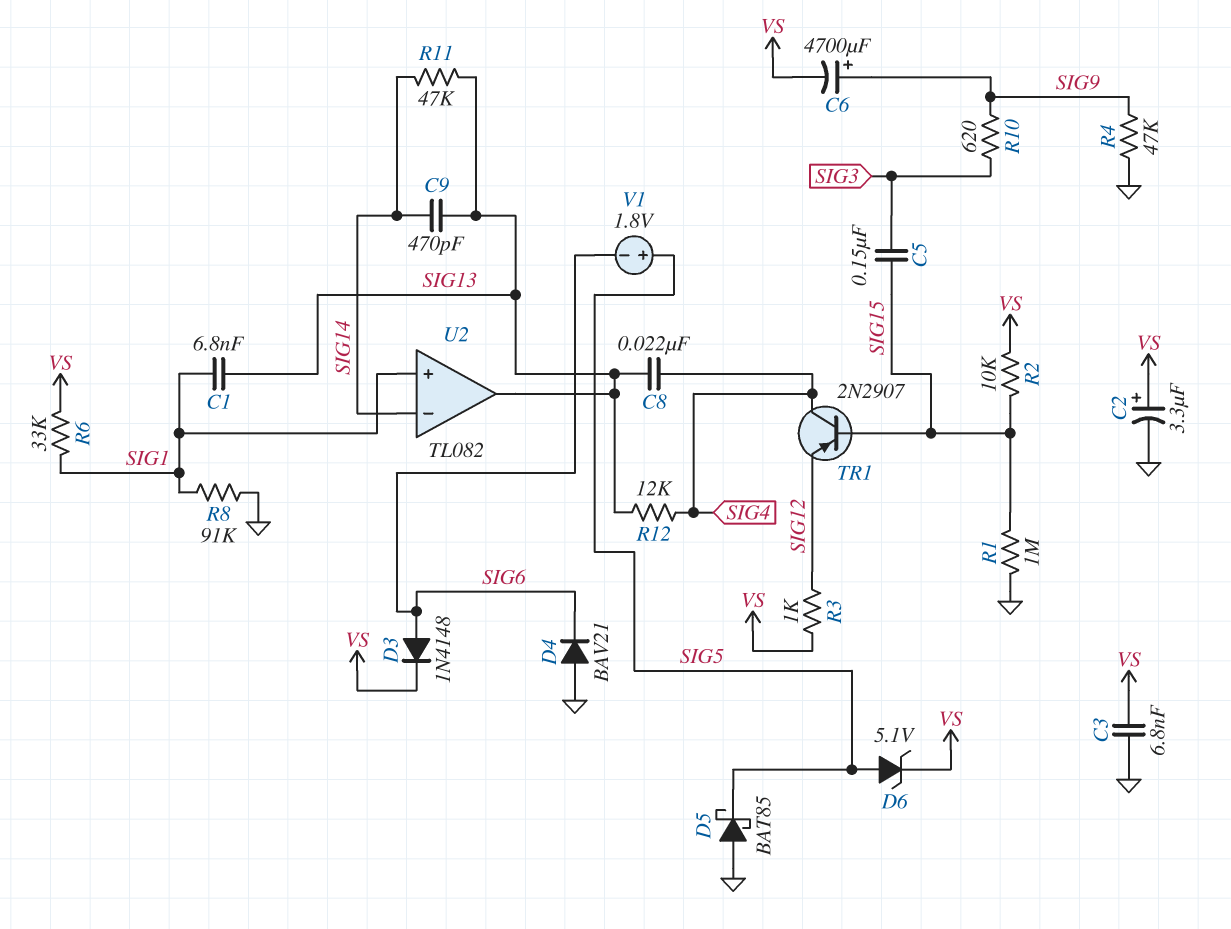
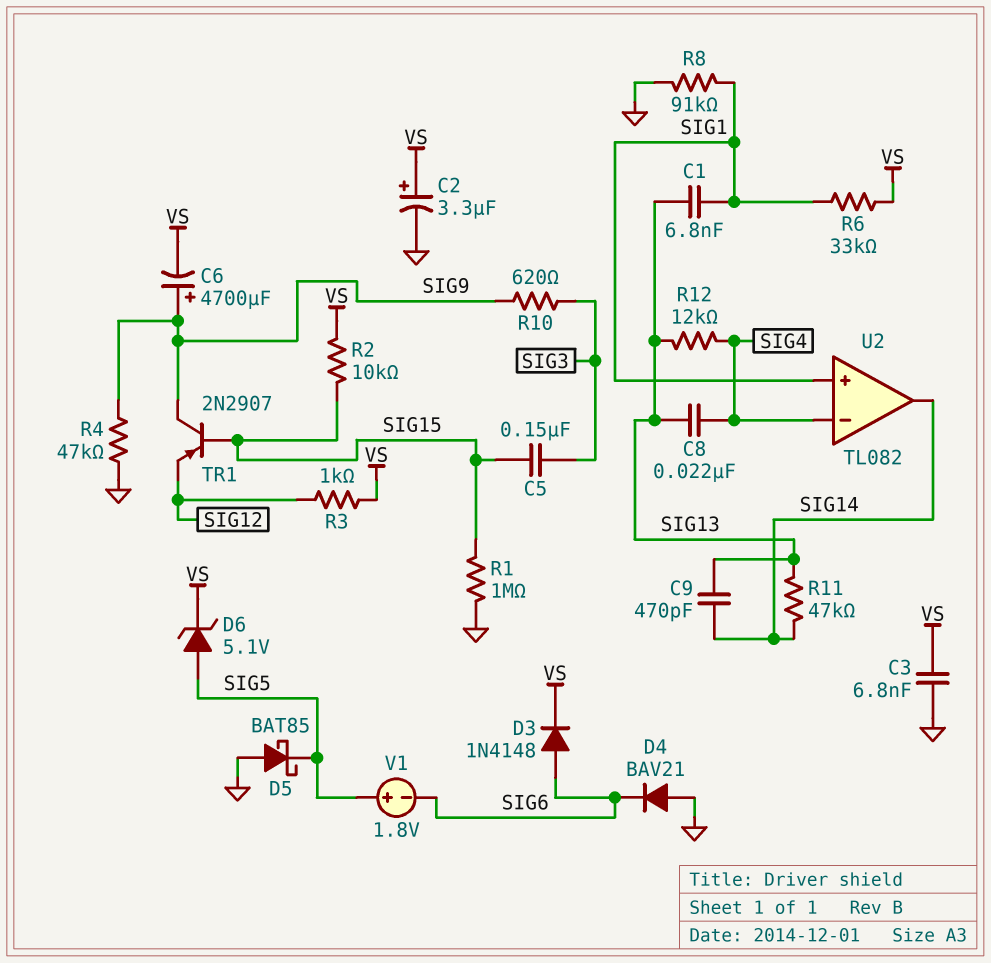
TR1: PNP 2N2907 (B SIG15, C SIG4, E SIG12) -> PNP 2N2907 (B SIG15, C SIG9, E SIG12)
U2 pin in-: SIG14 -> SIG4
U2 pin out: SIG13 -> SIG14

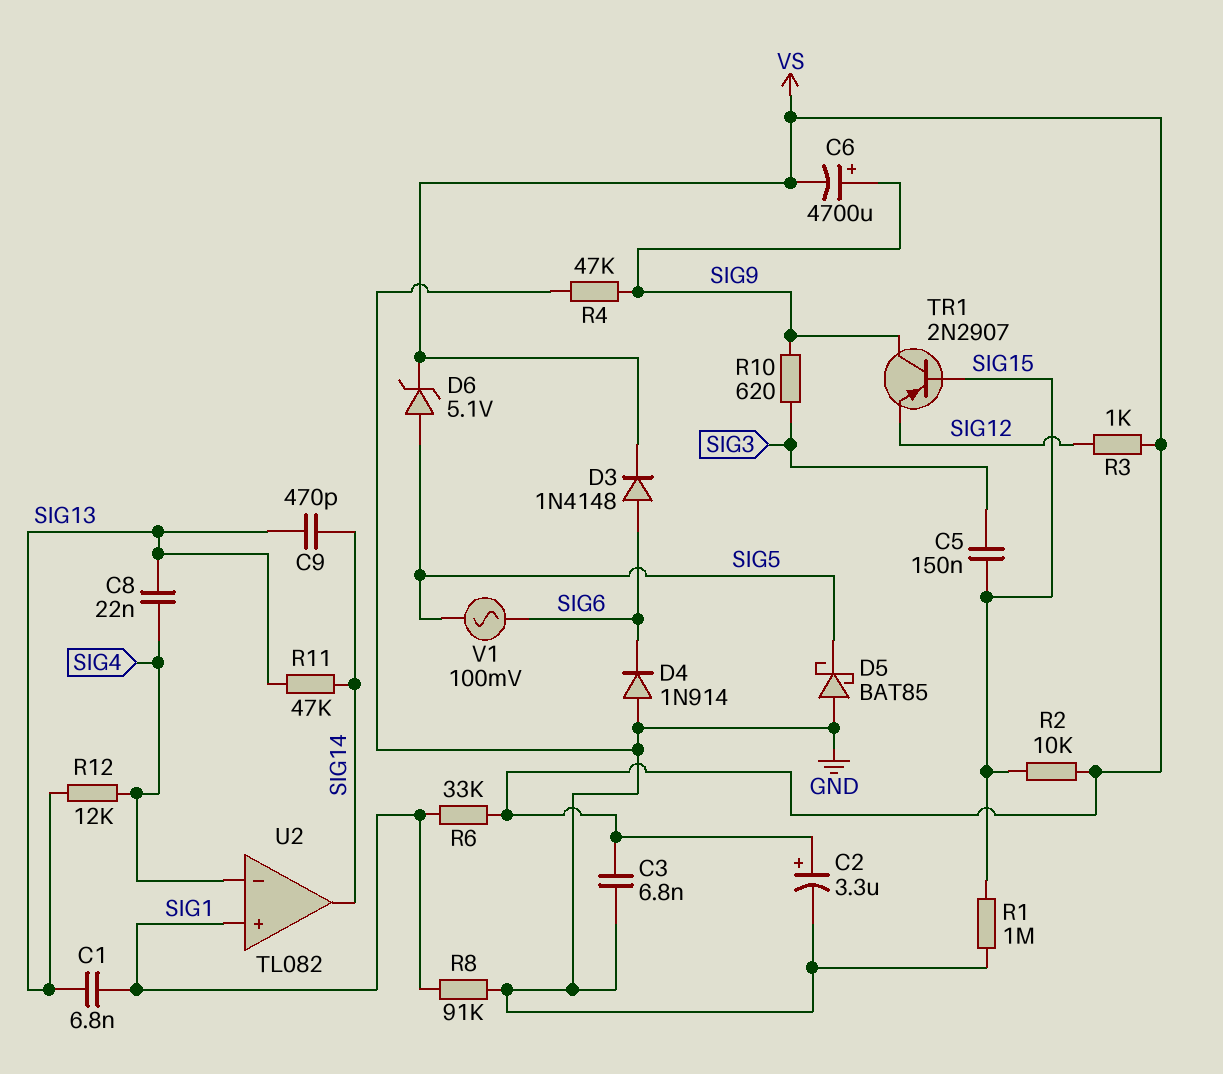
D4: diode BAV21 (A GND, K SIG6) -> diode 1N914 (A GND, K SIG6)
V1: 1.8V (plus SIG5, minus SIG6) -> AC 100mV (SIG5, SIG6)

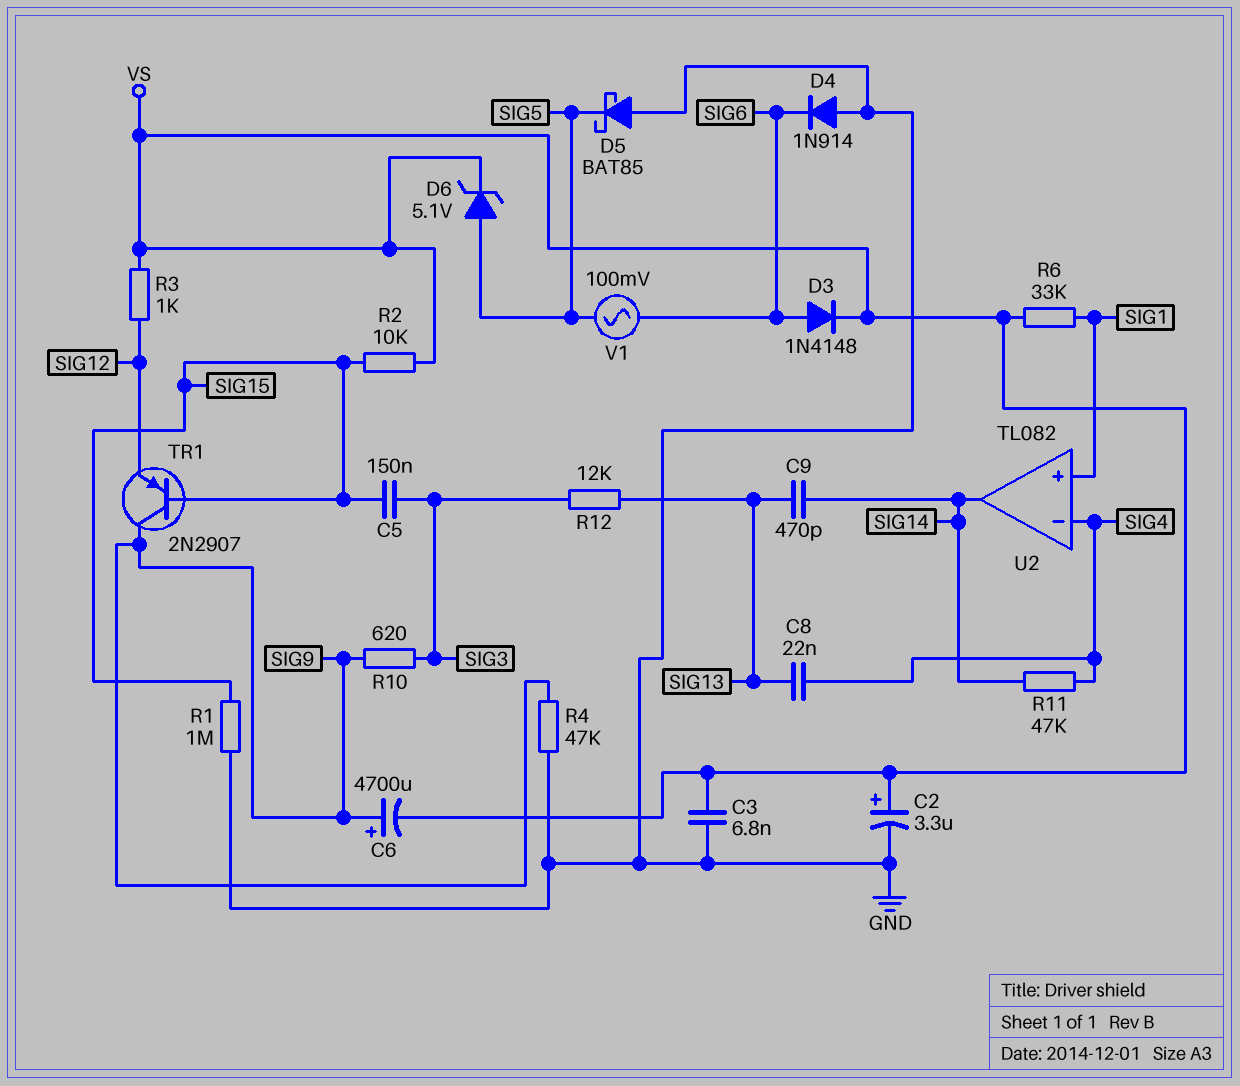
C1: 6.8nF (SIG1, SIG13) -> none
R8: 91k (GND, SIG1) -> none
R11: 47k (SIG13, SIG14) -> 47k (SIG4, SIG14)
R12: 12k (SIG4, SIG13) -> 12k (SIG3, SIG13)

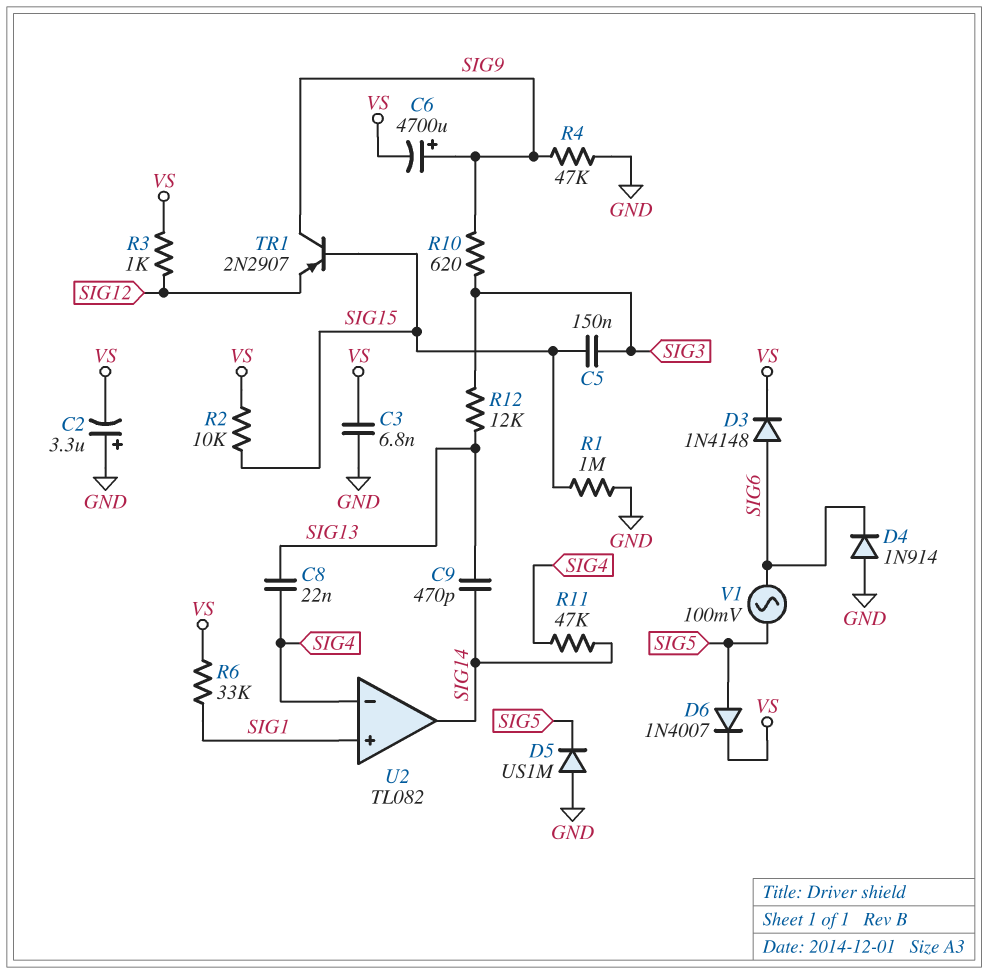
C2: 3.3uF (plus VS, minus GND) -> 3.3uF (plus GND, minus VS)
D5: schottky BAT85 (A GND, K SIG5) -> diode US1M (A GND, K SIG5)
D6: zener 5.1V (A SIG5, K VS) -> diode 1N4007 (A SIG5, K VS)

